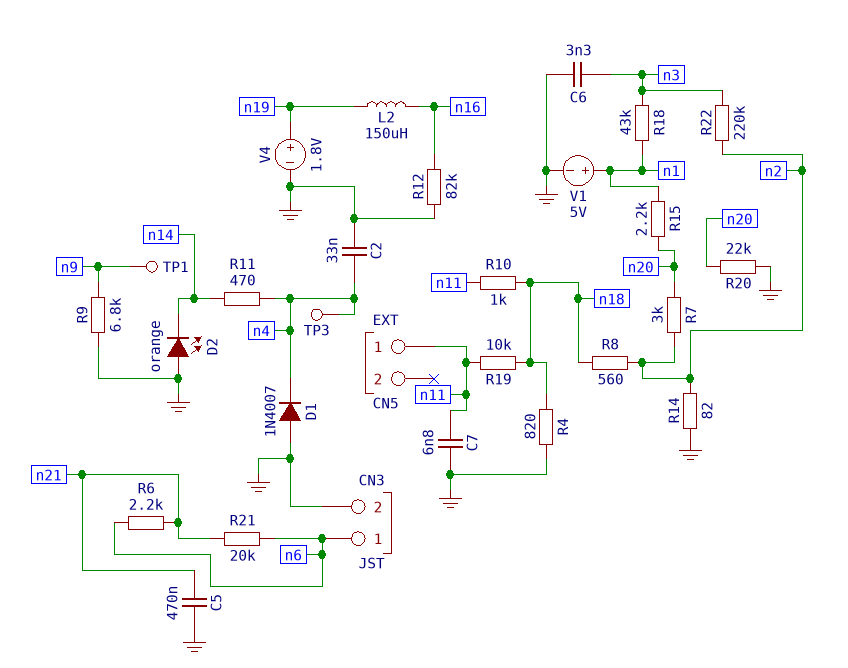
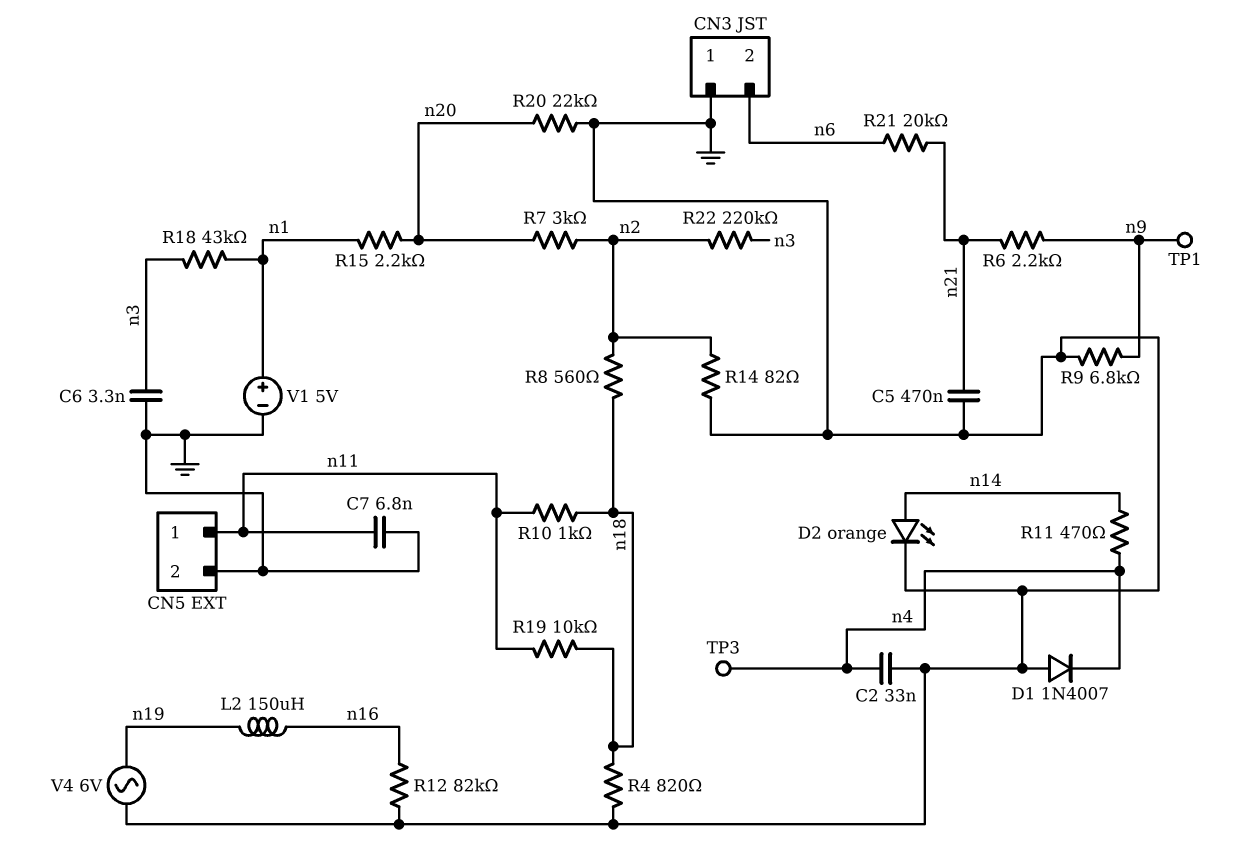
CN3 pin 1: n6 -> GND
CN3 pin 2: GND -> n6
CN5 pin 2: none -> GND
D2: LED orange (A GND, K n14) -> LED orange (A n14, K GND)
R6: 2.2k (n6, n21) -> 2.2k (n9, n21)
V4: 1.8V (plus n19, minus GND) -> AC 6V (GND, n19)

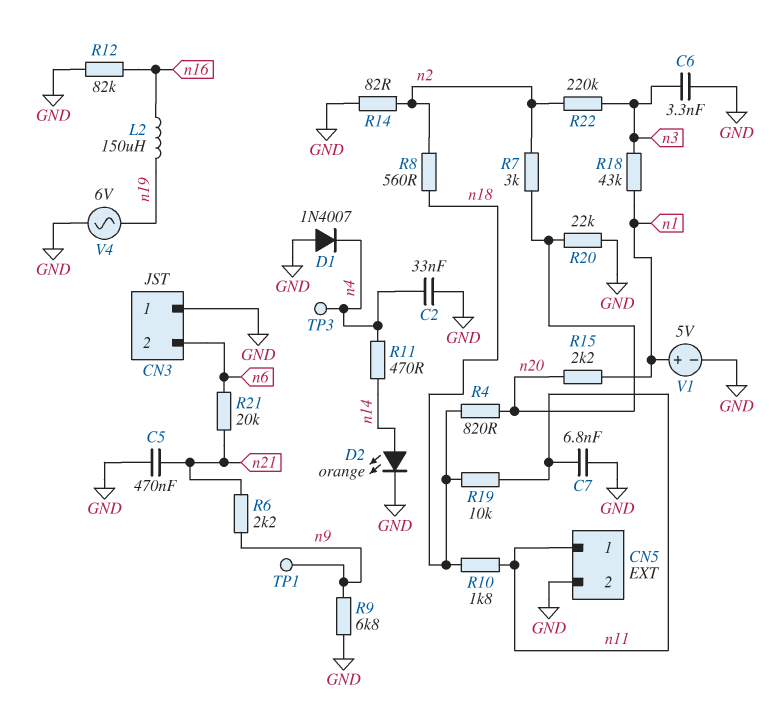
R4: 820 (GND, n18) -> 820 (n18, n20)
R10: 1k (n11, n18) -> 1.8k (n11, n18)

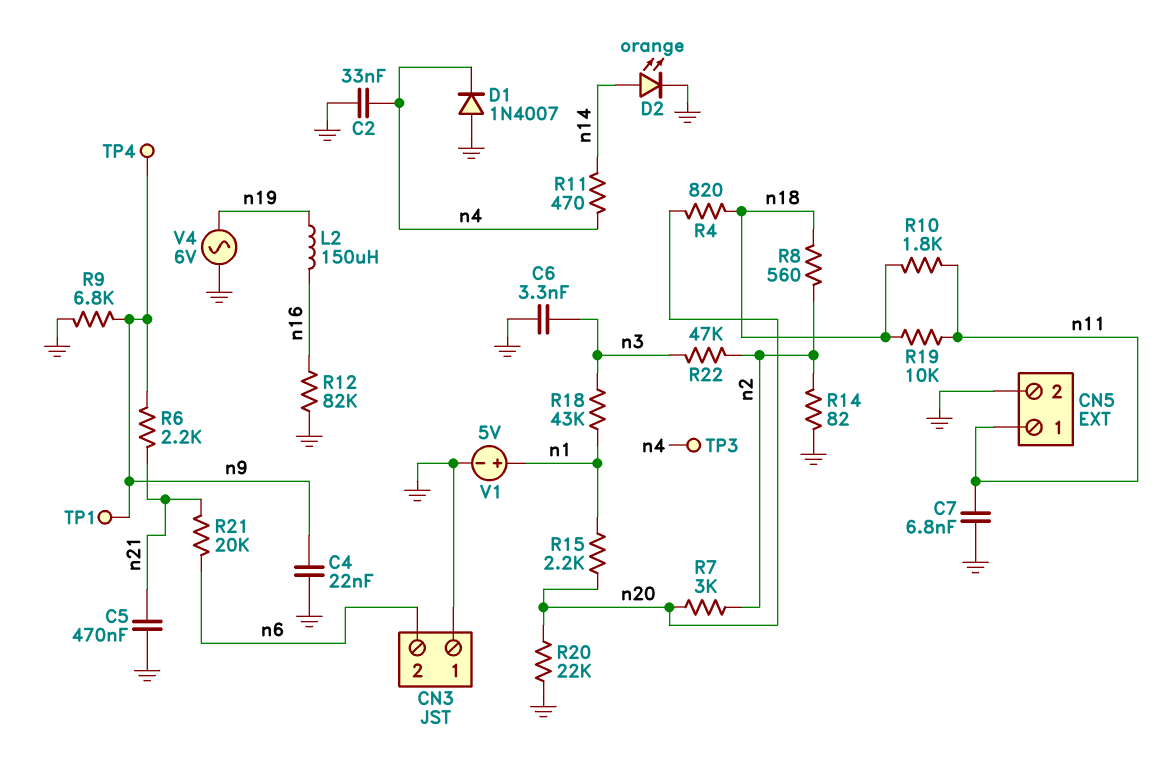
C4: none -> 22nF (GND, n9)
R22: 220k (n2, n3) -> 47k (n2, n3)
TP4: none -> test point (n9)

